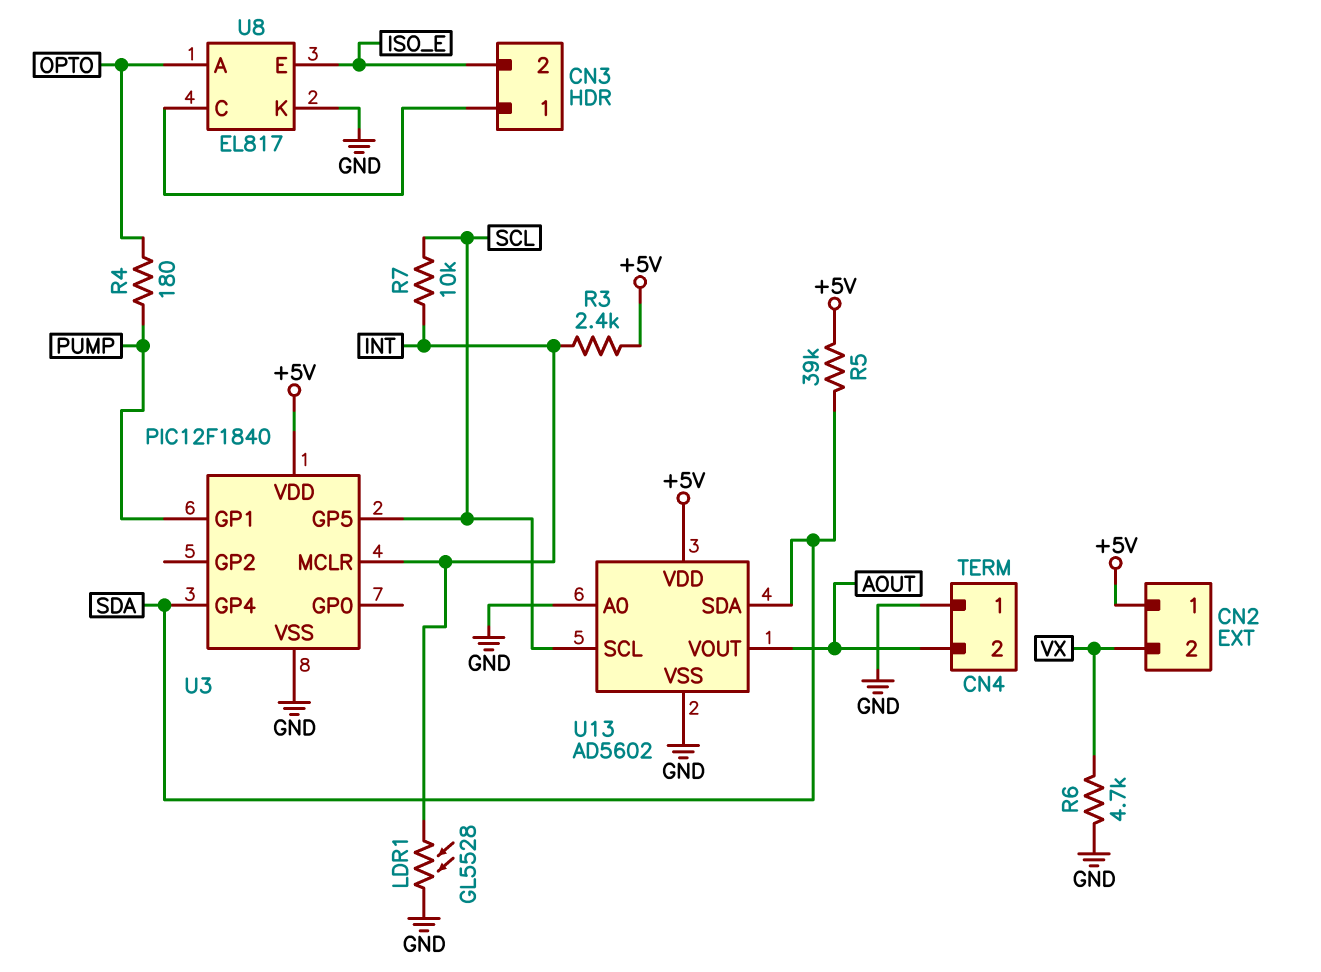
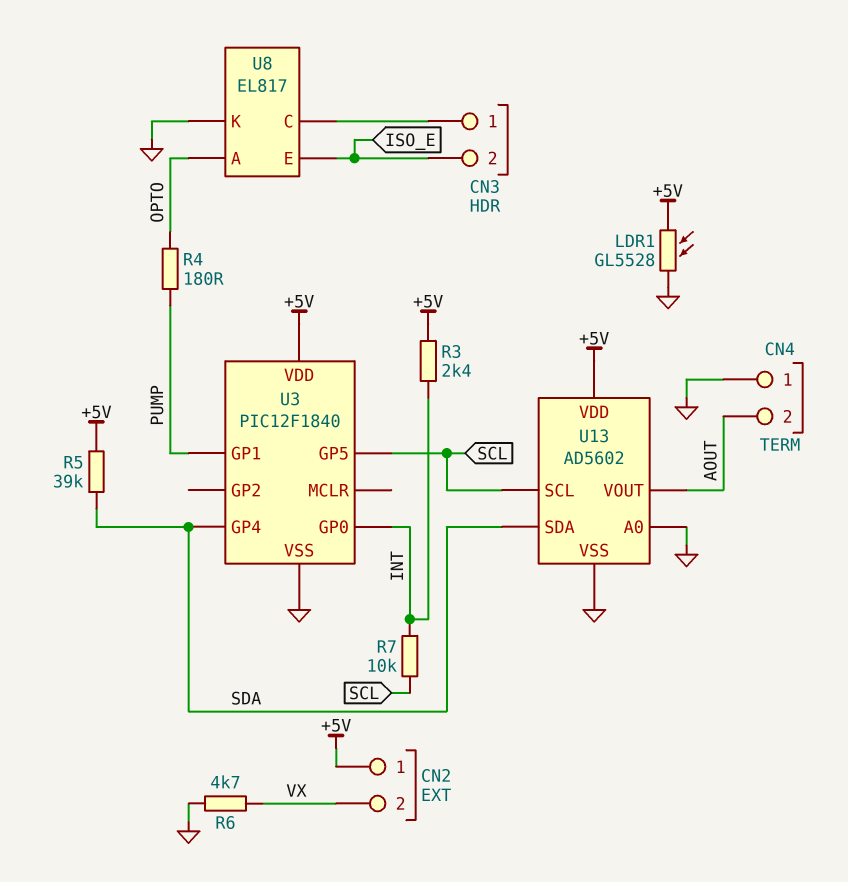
LDR1: GL5528 (GND, INT) -> GL5528 (+5V, GND)
U3 pin GP0: none -> INT
U3 pin MCLR: INT -> none

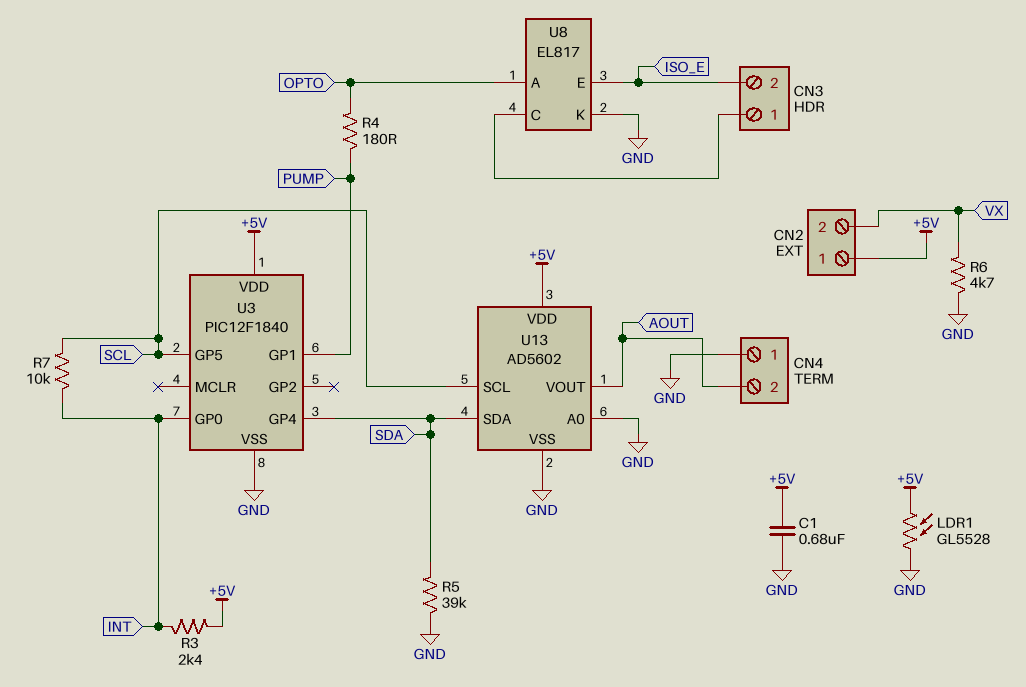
C1: none -> 680nF (+5V, GND)
R5: 39k (+5V, SDA) -> 39k (GND, SDA)

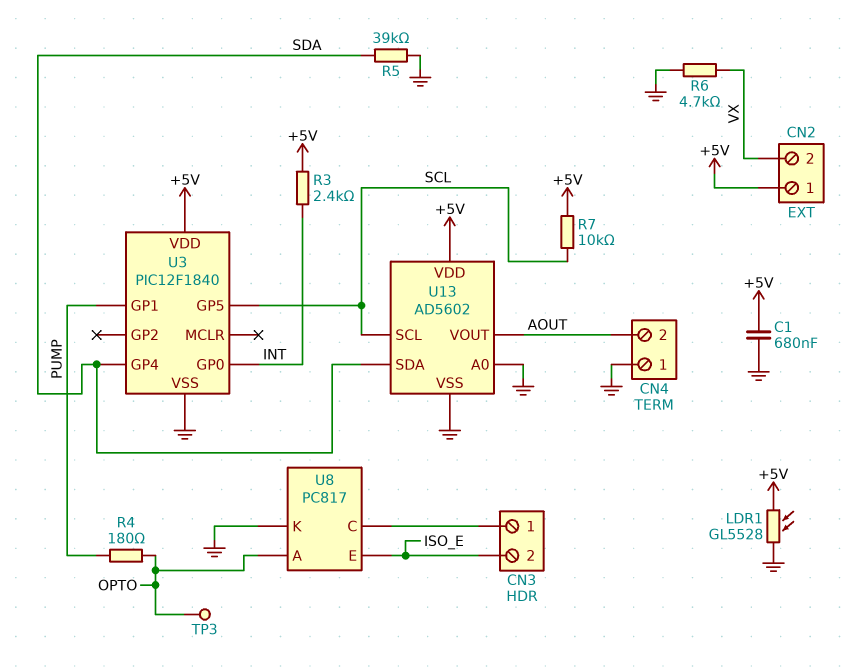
R7: 10k (INT, SCL) -> 10k (+5V, SCL)
TP3: none -> test point (OPTO)
U8: EL817 -> PC817

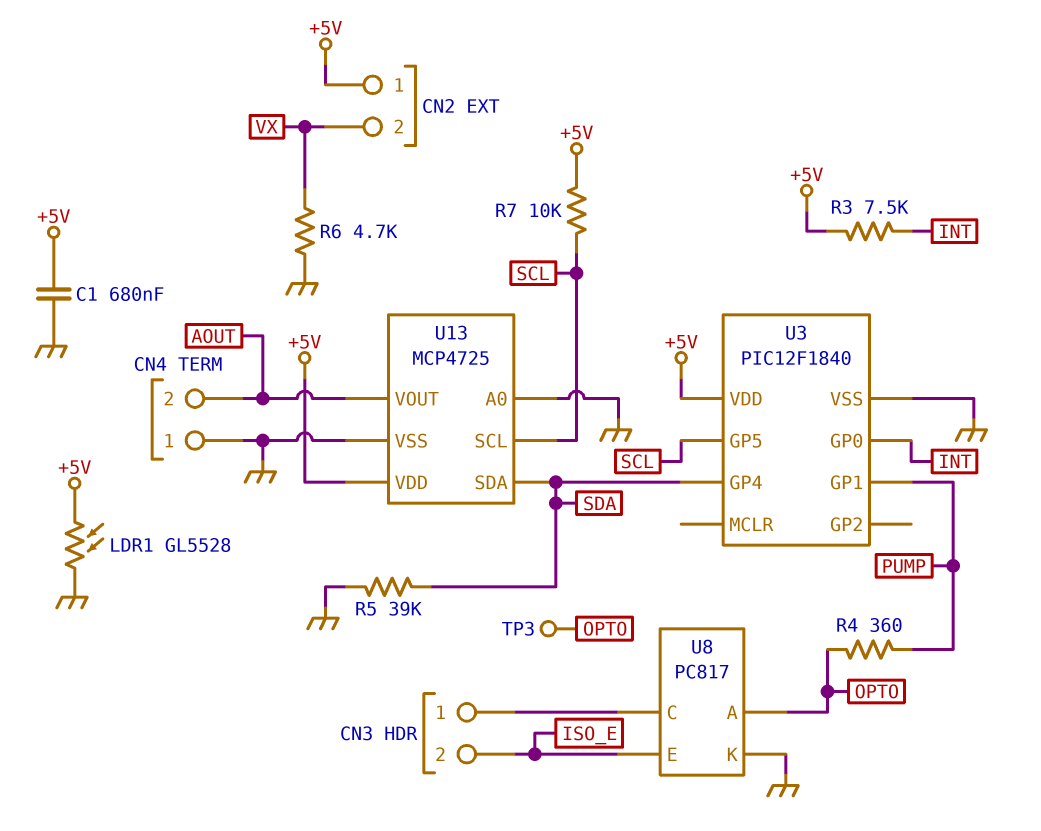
R3: 2.4k (+5V, INT) -> 7.5k (+5V, INT)
R4: 180 (OPTO, PUMP) -> 360 (OPTO, PUMP)
U13: AD5602 -> MCP4725

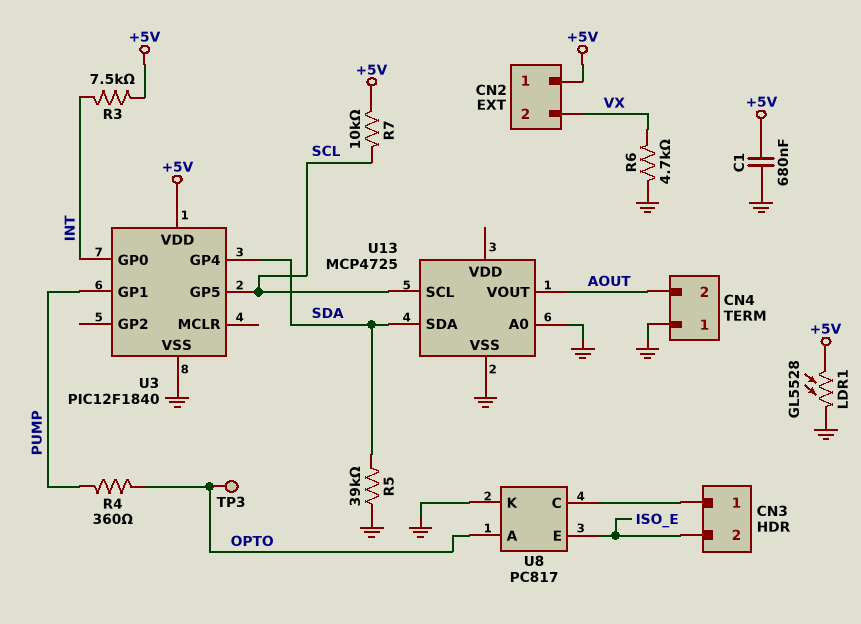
U13 pin VDD: +5V -> none

